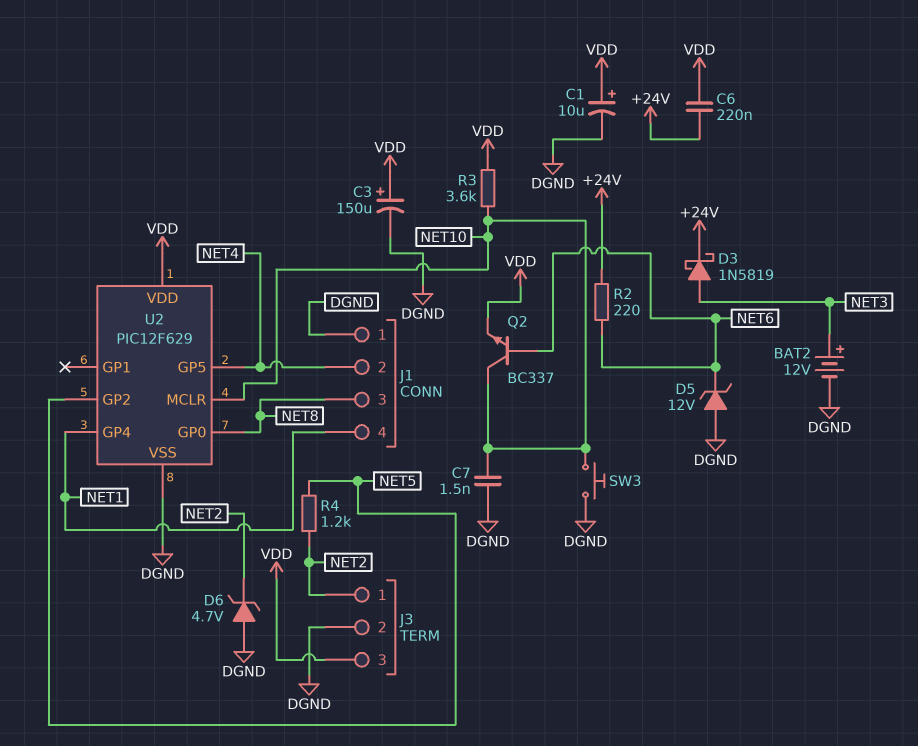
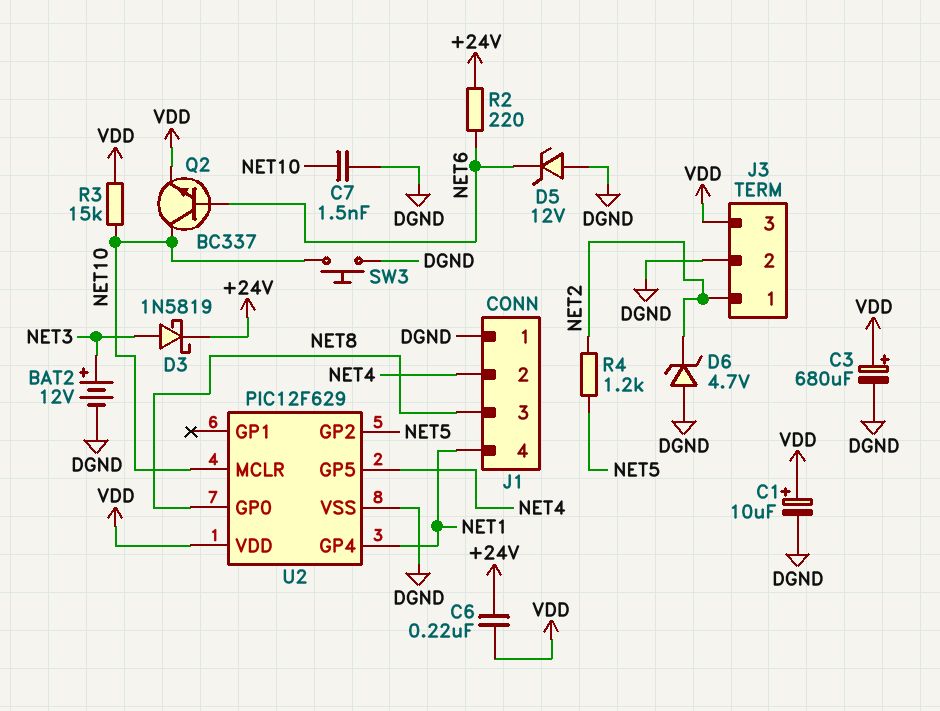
C3: 150uF (plus VDD, minus DGND) -> 680uF (plus VDD, minus DGND)
R3: 3.6k (NET10, VDD) -> 15k (NET10, VDD)

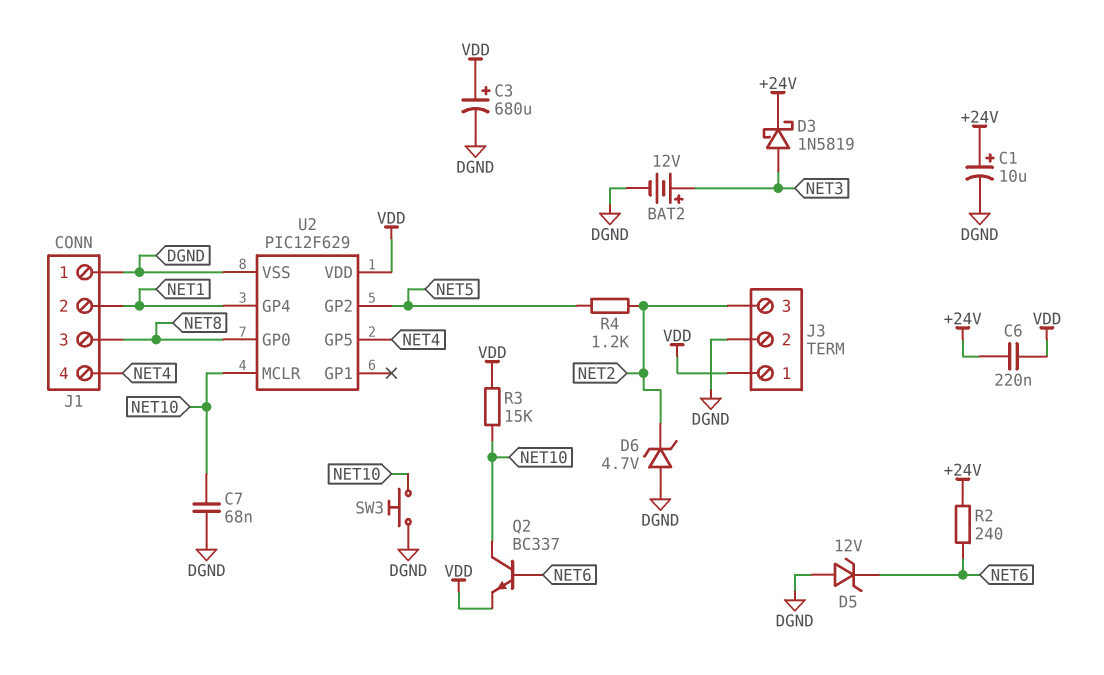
C1: 10uF (plus VDD, minus DGND) -> 10uF (plus +24V, minus DGND)
C7: 1.5nF (DGND, NET10) -> 68nF (DGND, NET10)
J1 pin 2: NET4 -> NET1
J1 pin 4: NET1 -> NET4
J3 pin 1: NET2 -> VDD
J3 pin 3: VDD -> NET2
R2: 220 (+24V, NET6) -> 240 (+24V, NET6)

